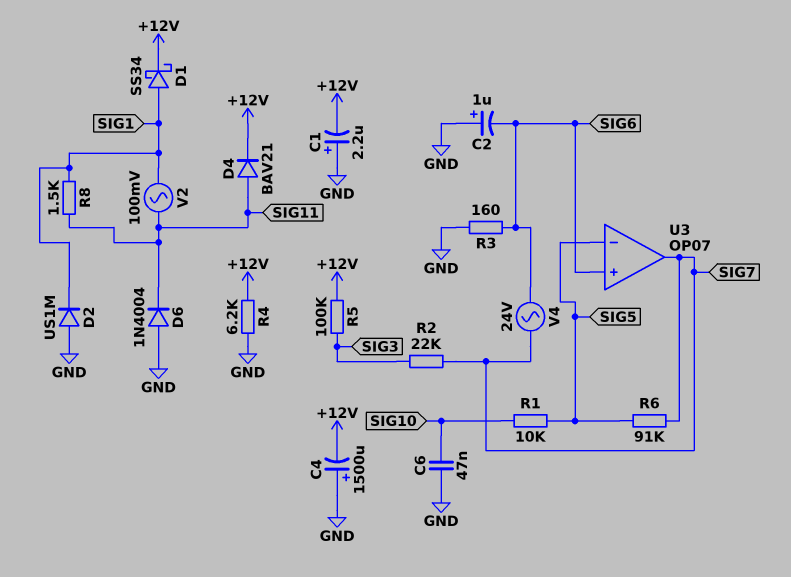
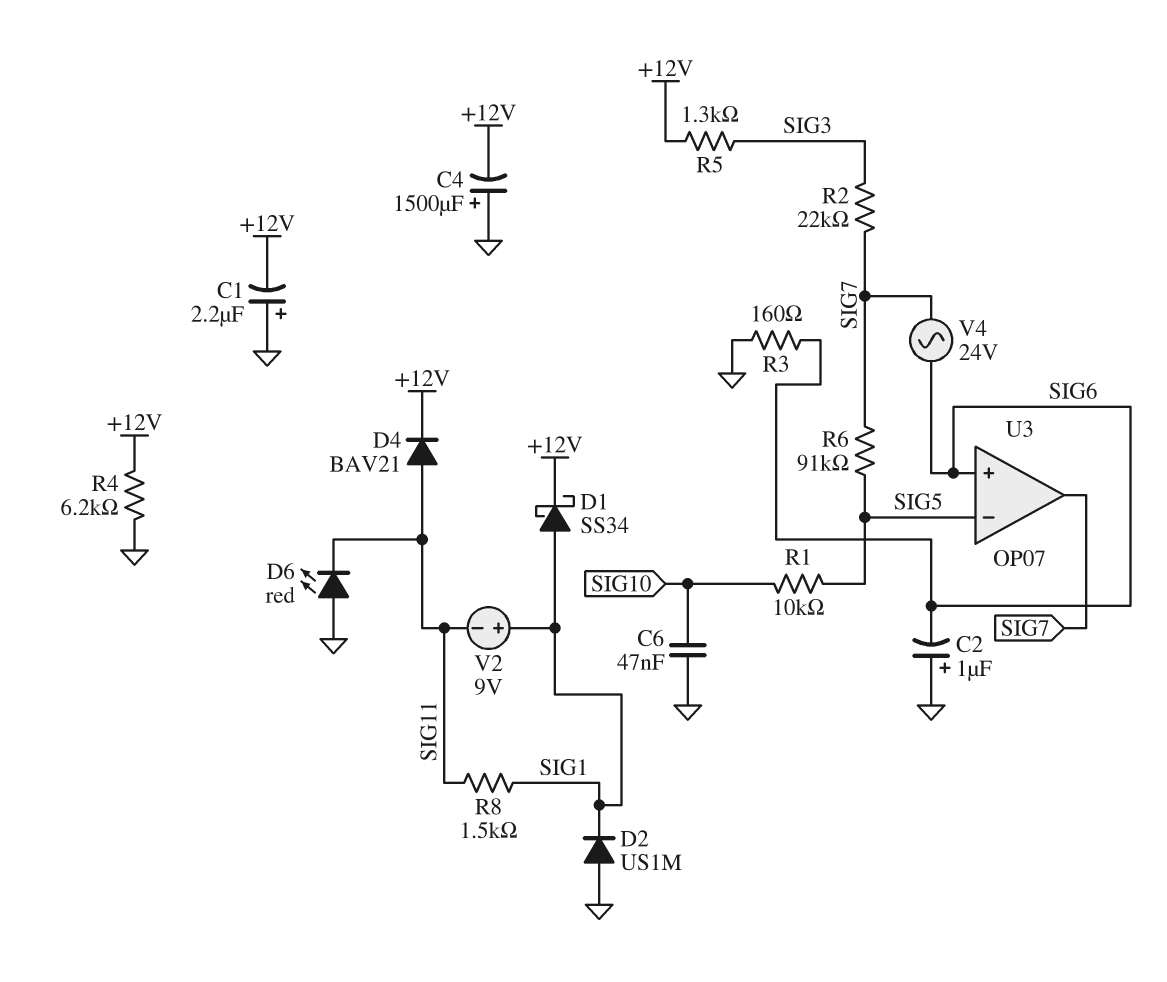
D6: diode 1N4004 (A GND, K SIG11) -> LED red (A GND, K SIG11)
R5: 100k (+12V, SIG3) -> 1.3k (+12V, SIG3)
V2: AC 100mV (SIG1, SIG11) -> 9V (plus SIG1, minus SIG11)

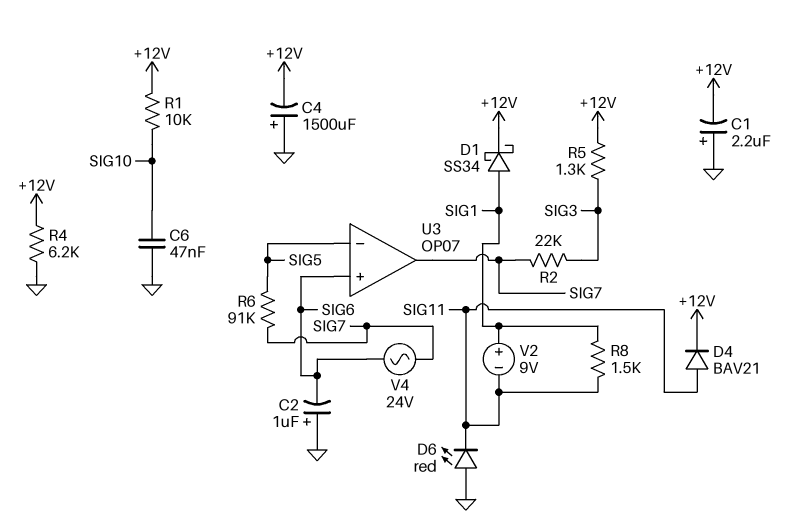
D2: diode US1M (A GND, K SIG1) -> none
R1: 10k (SIG5, SIG10) -> 10k (+12V, SIG10)
R3: 160 (GND, SIG6) -> none

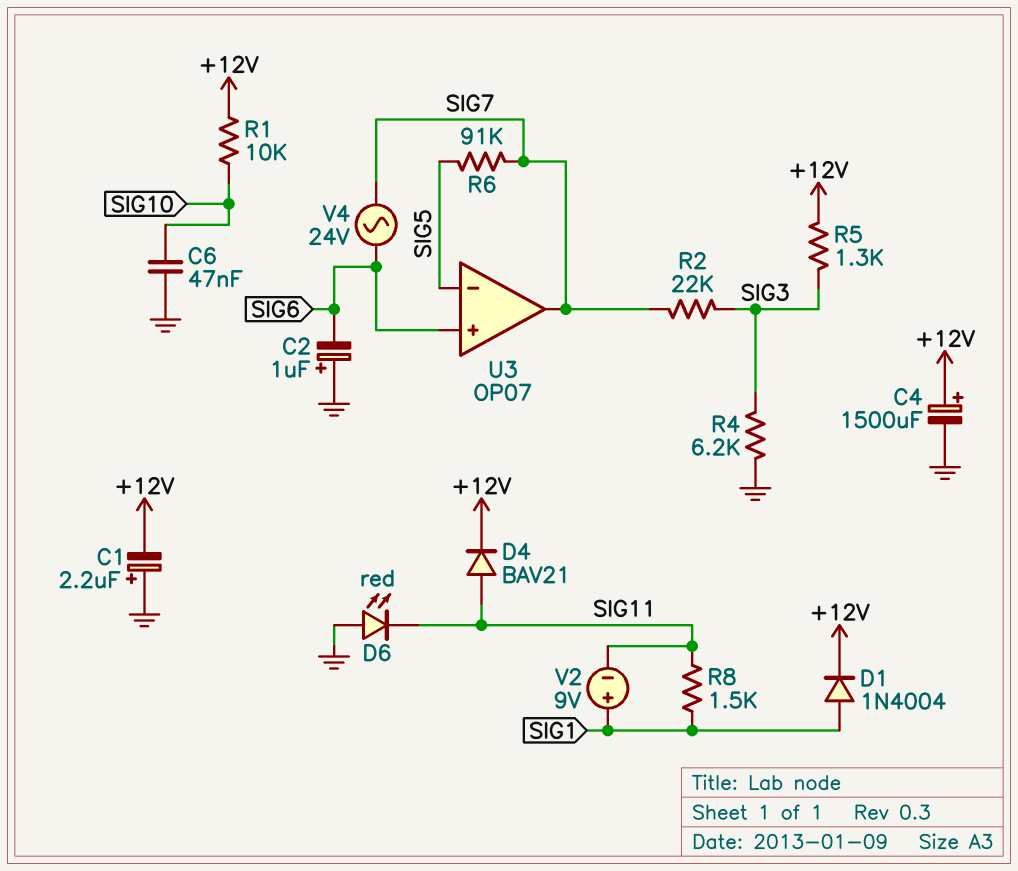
C4: 1500uF (plus GND, minus +12V) -> 1500uF (plus +12V, minus GND)
D1: schottky SS34 (A SIG1, K +12V) -> diode 1N4004 (A SIG1, K +12V)
R4: 6.2k (+12V, GND) -> 6.2k (GND, SIG3)

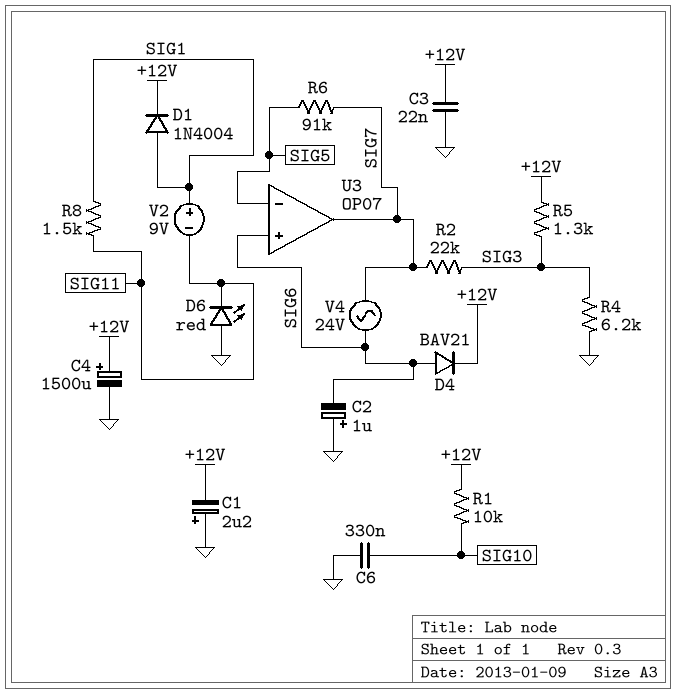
C3: none -> 22nF (+12V, GND)
C6: 47nF (GND, SIG10) -> 330nF (GND, SIG10)
D4: diode BAV21 (A SIG11, K +12V) -> diode BAV21 (A SIG6, K +12V)

